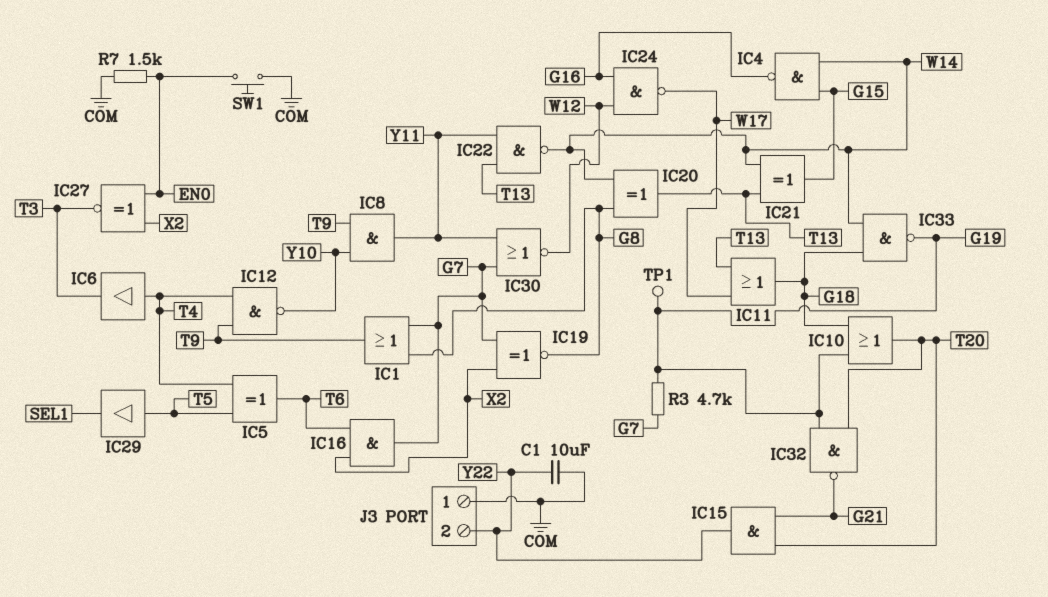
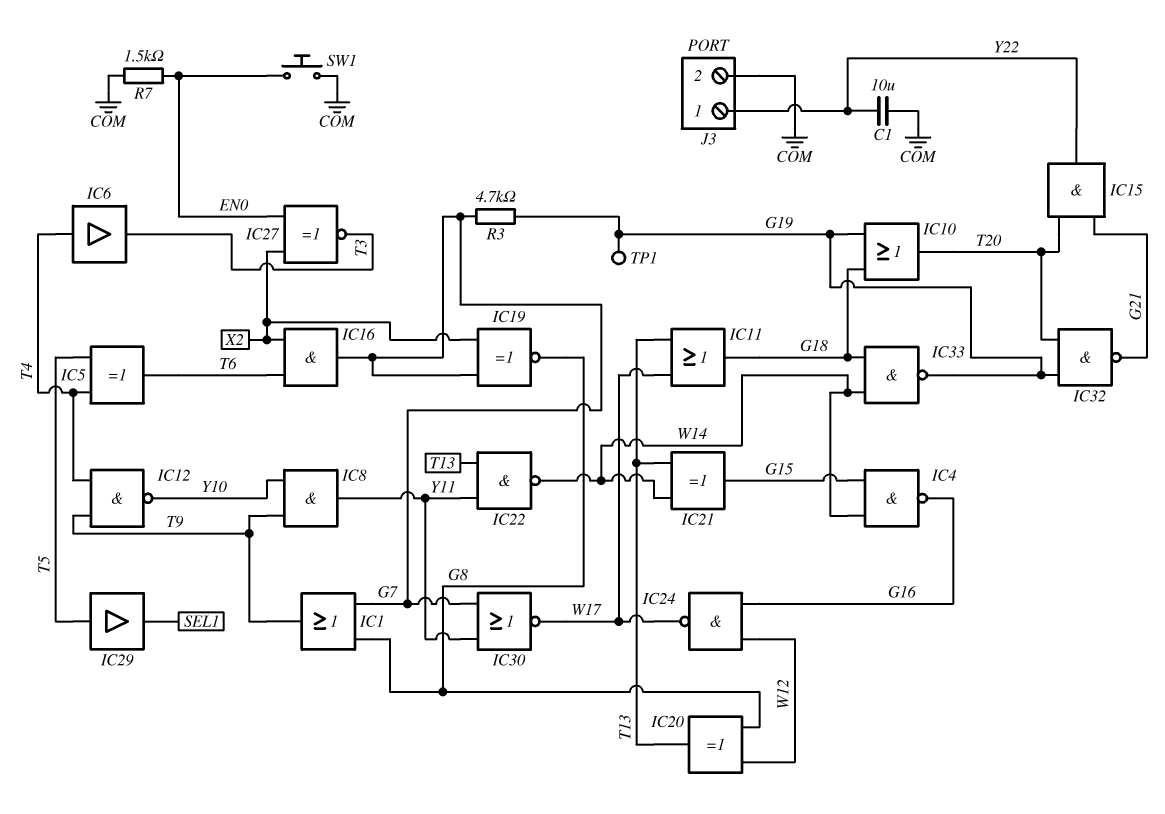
IC20: XOR (in G8, in W14, out T13) -> XOR (in G8, in W12, out T13)
IC30: NOR (in G7, in Y11, out W12) -> NOR (in G7, in Y11, out W17)
J3 pin 1: COM -> Y22
J3 pin 2: Y22 -> COM

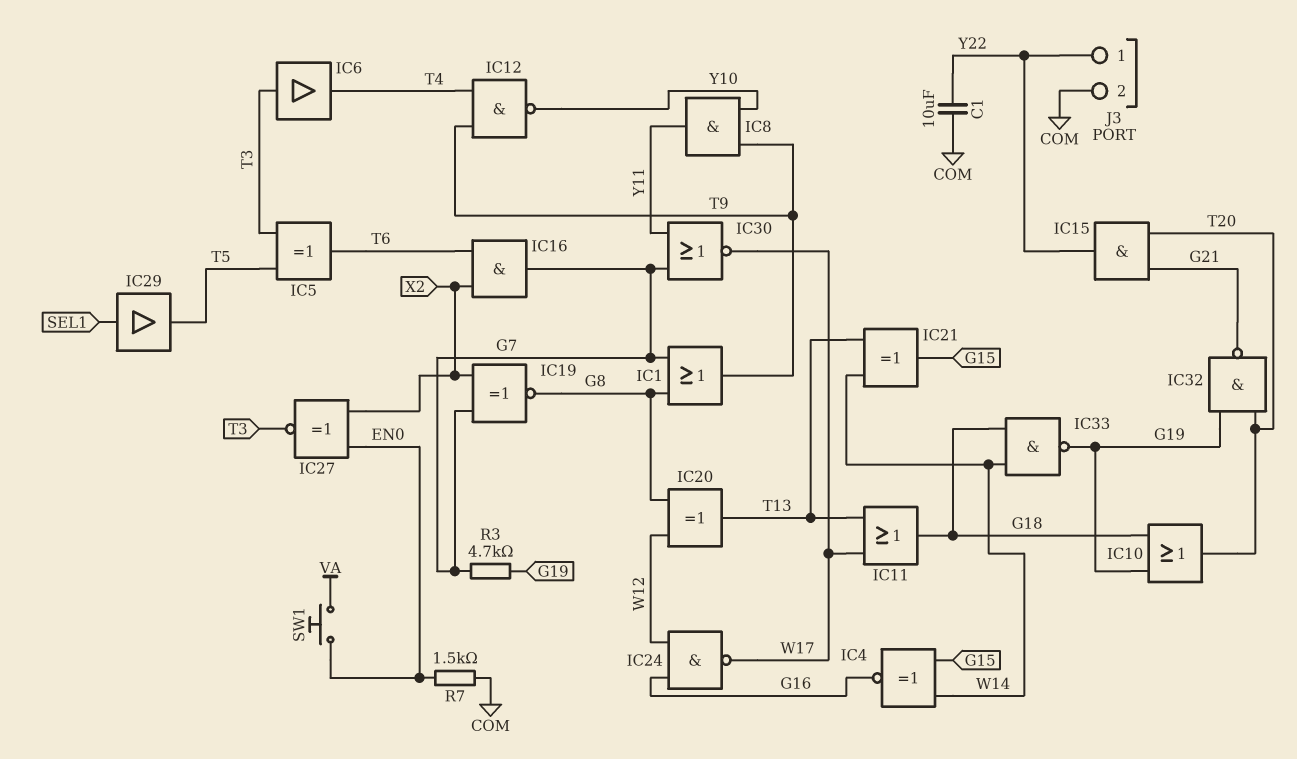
IC4: NAND (in G15, in W14, out G16) -> XNOR (in G15, in W14, out G16)
IC5: XOR (in T4, in T5, out T6) -> XOR (in T3, in T5, out T6)
IC6: buffer (in T4, out T3) -> buffer (in T3, out T4)
IC22: NAND (in T13, in Y11, out W14) -> none
IC29: buffer (in T5, out SEL1) -> buffer (in SEL1, out T5)
SW1: button (COM, EN0) -> button (EN0, VA)
TP1: test point (G19) -> none

